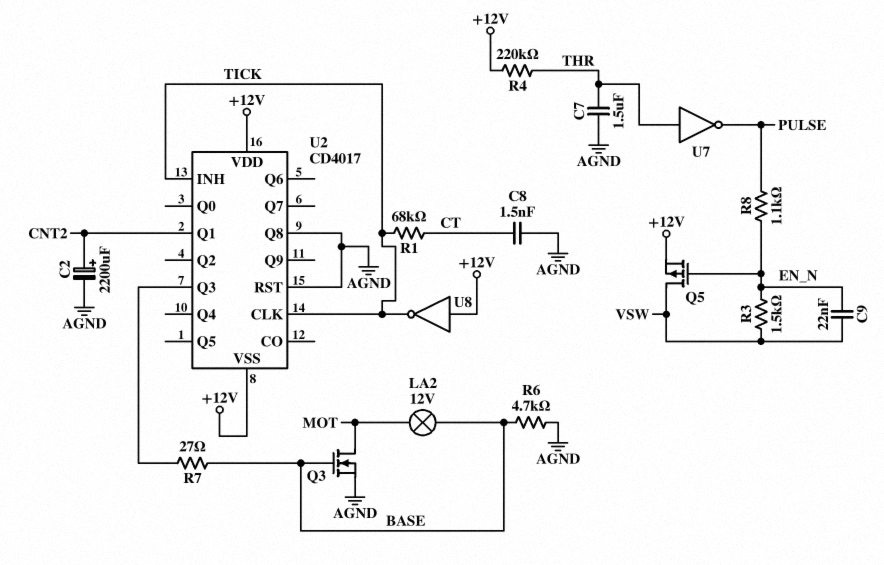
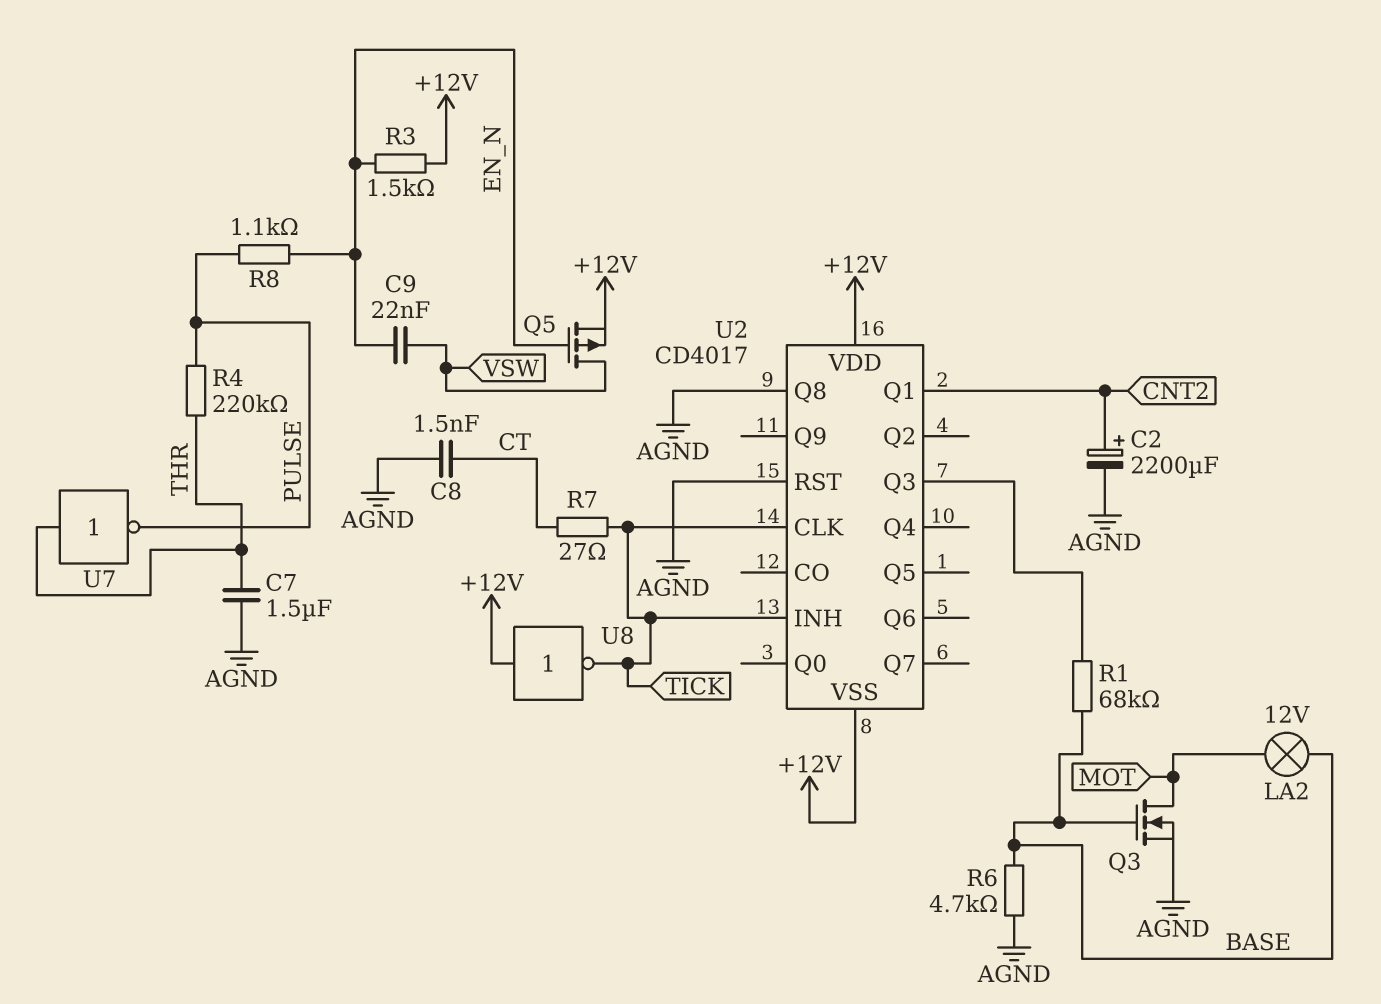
R1: 68k (CT, TICK) -> 68k (BASE, U2/Q3)
R3: 1.5k (EN_N, VSW) -> 1.5k (+12V, EN_N)
R4: 220k (+12V, THR) -> 220k (PULSE, THR)
R7: 27 (BASE, U2/Q3) -> 27 (CT, TICK)

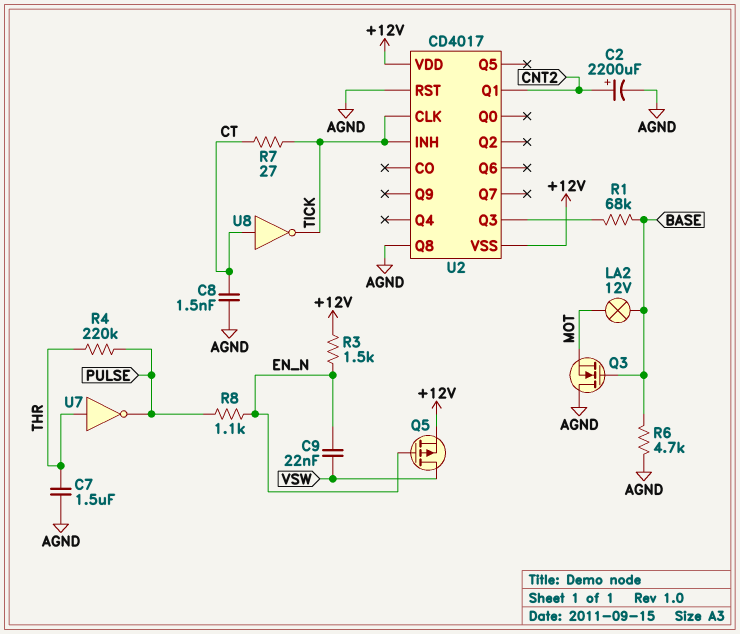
Q3: NMOS (G BASE, D MOT, S AGND) -> NMOS (G BASE, D AGND, S MOT)
U8: NOT (in +12V, out TICK) -> NOT (in CT, out TICK)

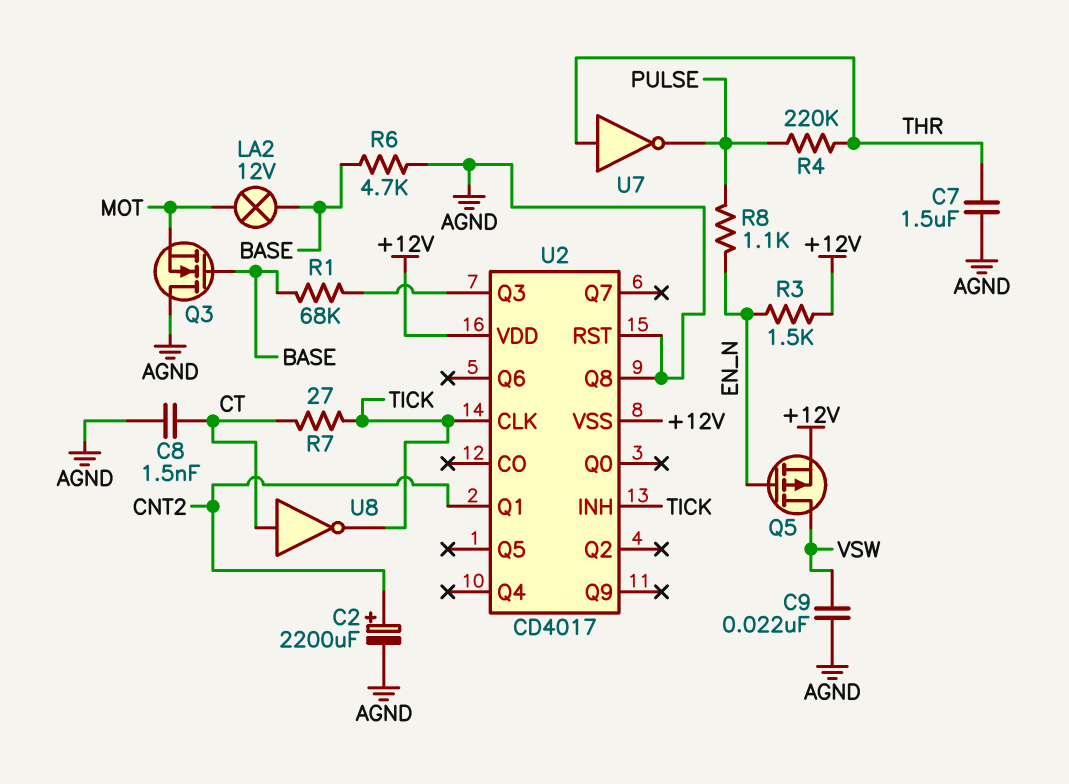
C9: 22nF (EN_N, VSW) -> 22nF (AGND, VSW)

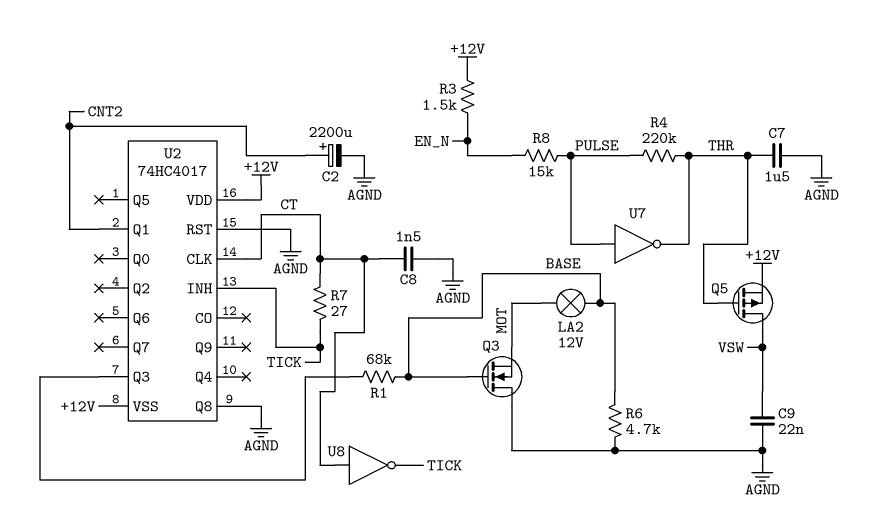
Q5: PMOS (G EN_N, D VSW, S +12V) -> PMOS (G THR, D VSW, S +12V)
R8: 1.1k (EN_N, PULSE) -> 15k (EN_N, PULSE)
U2: CD4017 -> 74HC4017
U2 pin CLK: TICK -> CT
U7: NOT (in THR, out PULSE) -> NOT (in PULSE, out THR)

